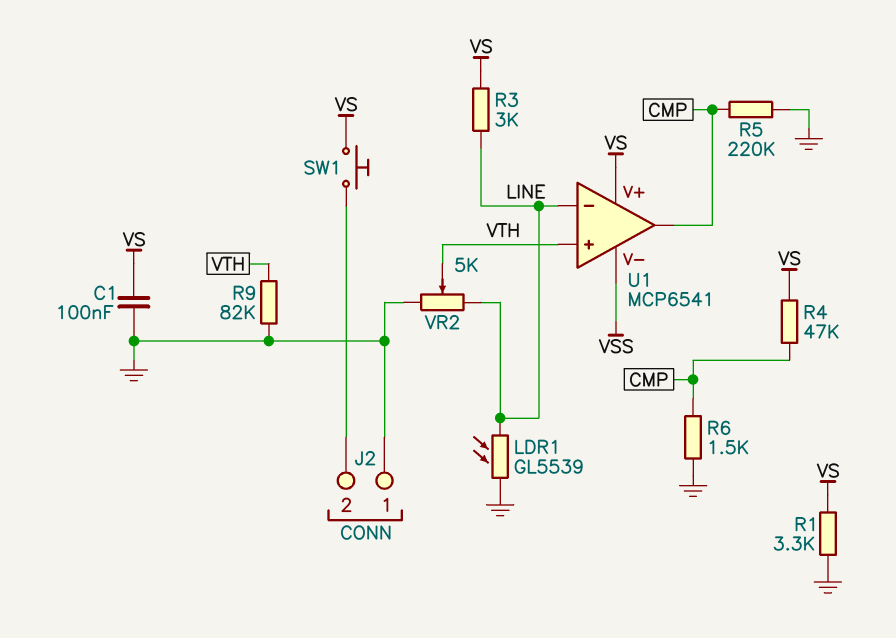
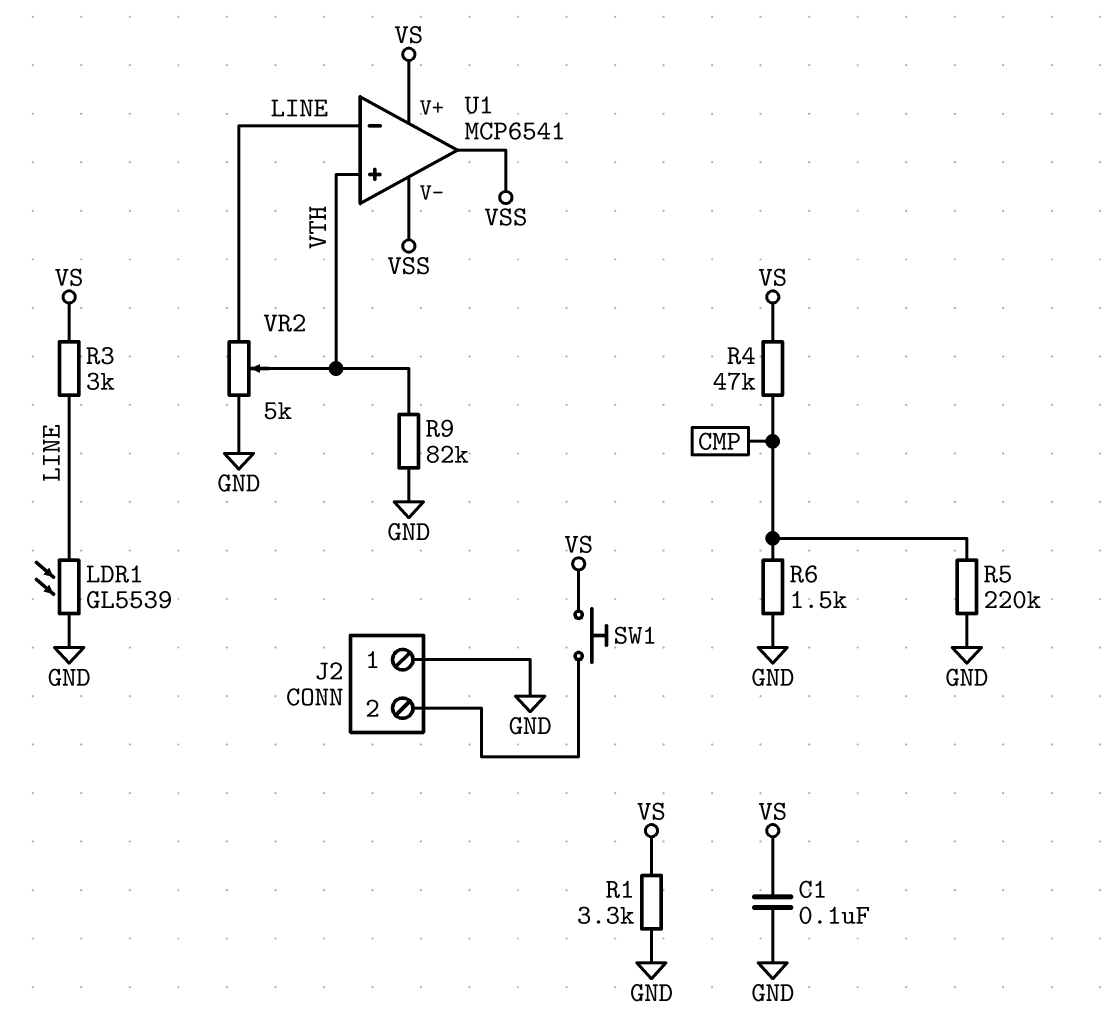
U1 pin out: CMP -> VSS

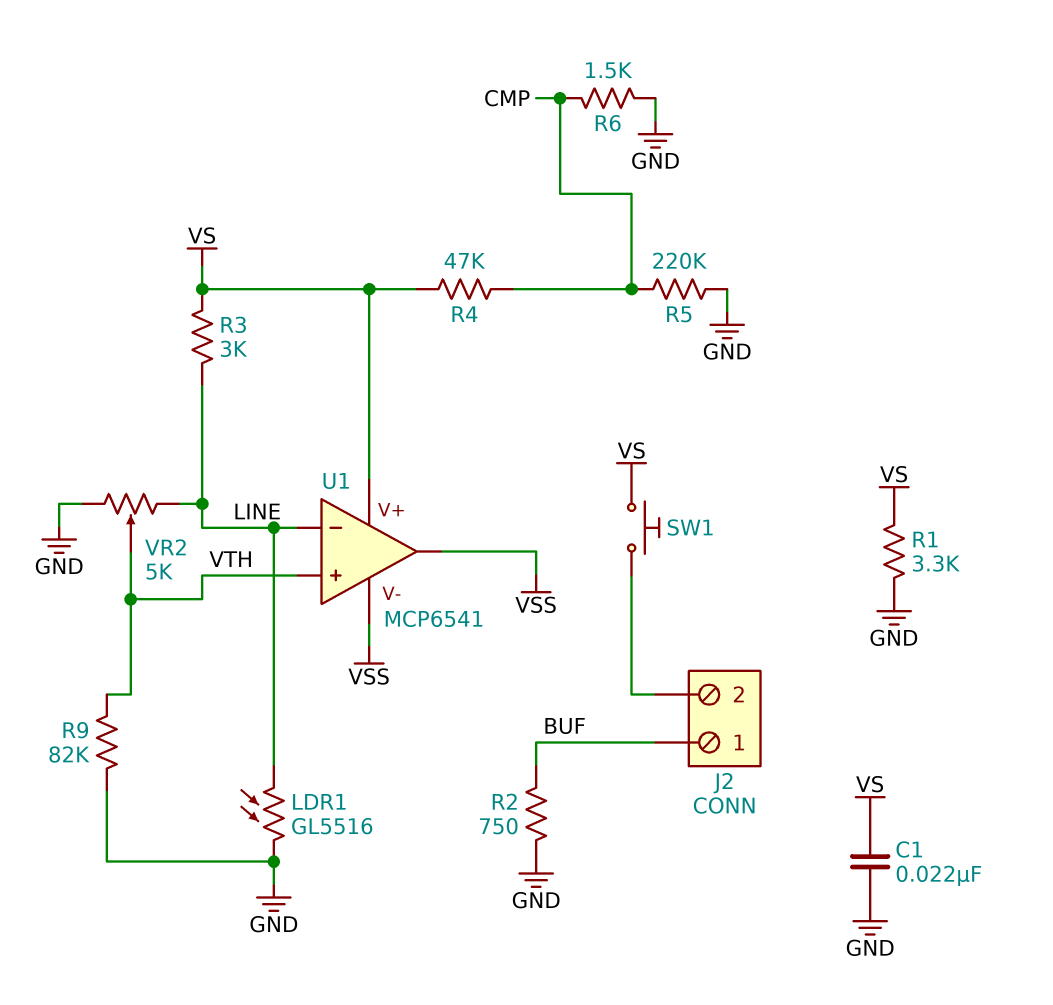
C1: 100nF (GND, VS) -> 22nF (GND, VS)
J2 pin 1: GND -> BUF
LDR1: GL5539 (GND, LINE) -> GL5516 (GND, LINE)
R2: none -> 750 (BUF, GND)

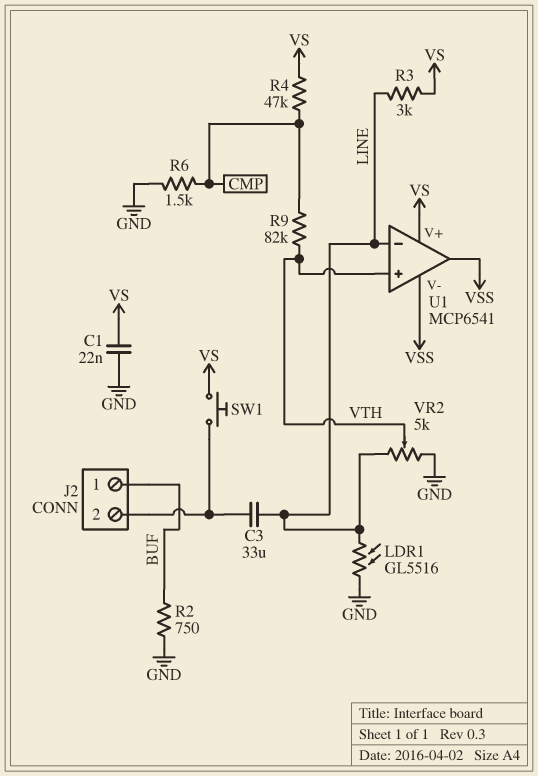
C3: none -> 33uF (J2/2, LINE)
R1: 3.3k (GND, VS) -> none
R5: 220k (CMP, GND) -> none
R9: 82k (GND, VTH) -> 82k (CMP, VTH)

